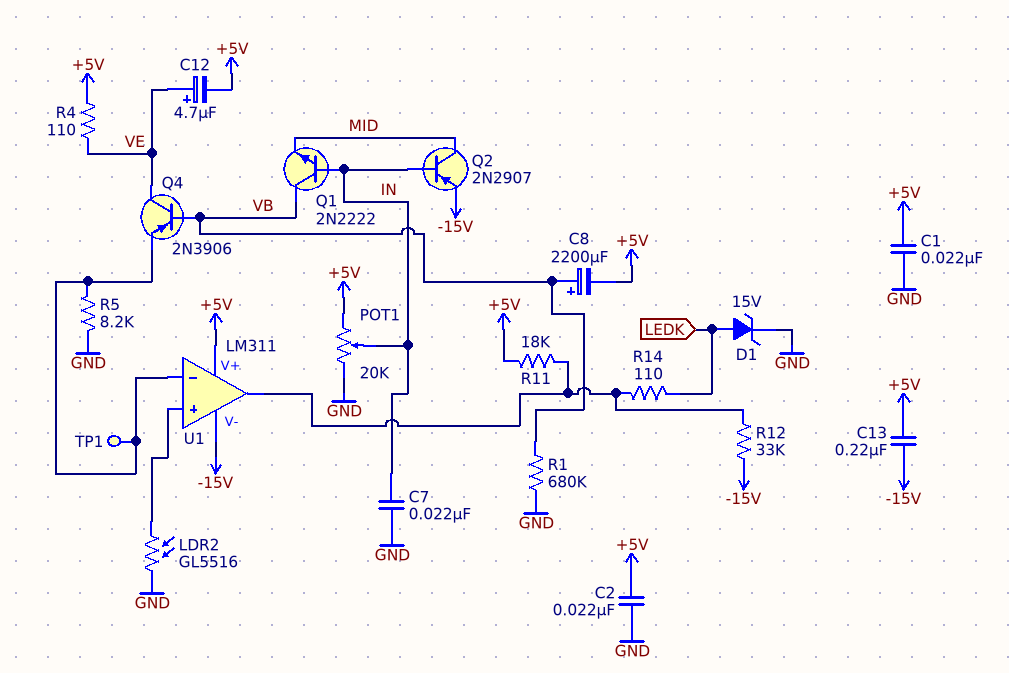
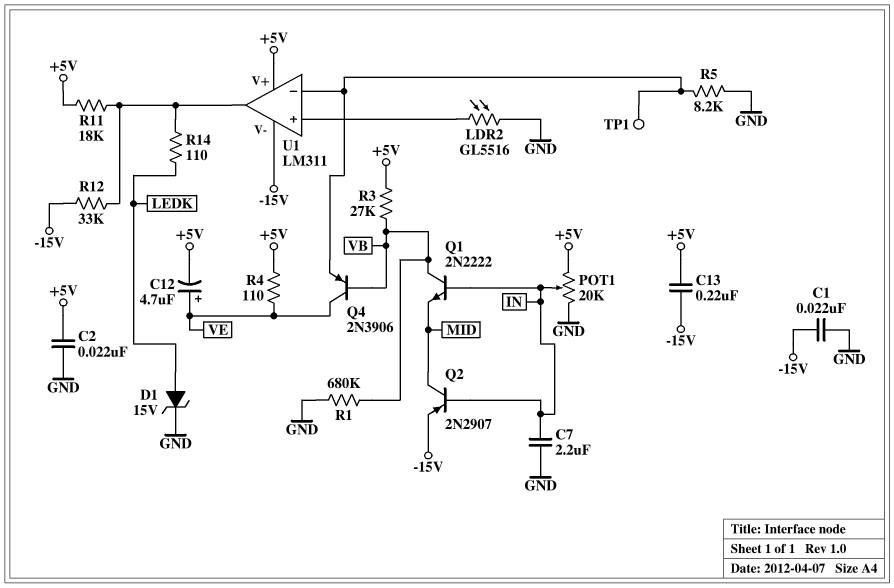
C1: 22nF (+5V, GND) -> 22nF (-15V, GND)
C7: 22nF (GND, IN) -> 2.2uF (GND, IN)
C8: 2200uF (plus VB, minus +5V) -> none
R3: none -> 27k (+5V, VB)

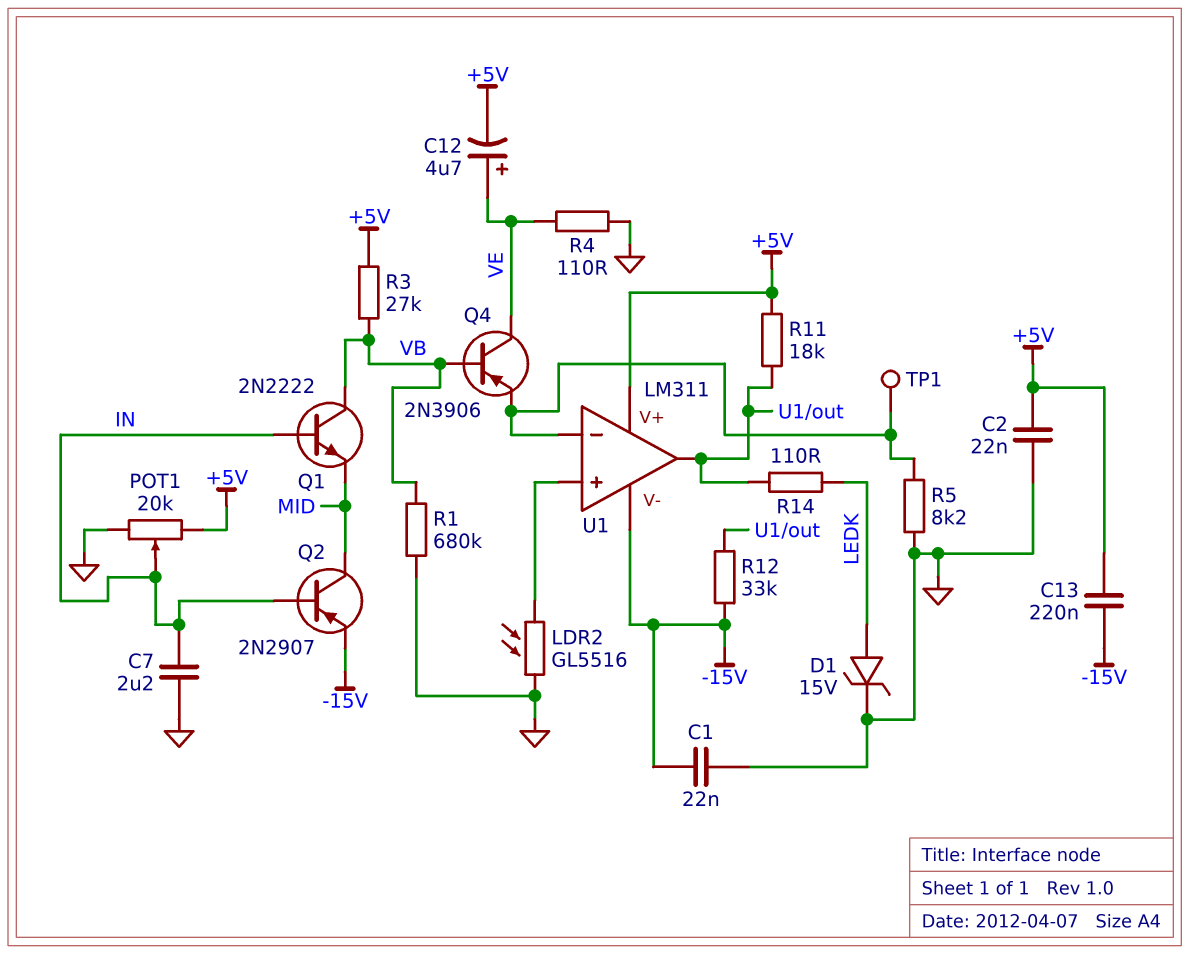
R4: 110 (+5V, VE) -> 110 (GND, VE)

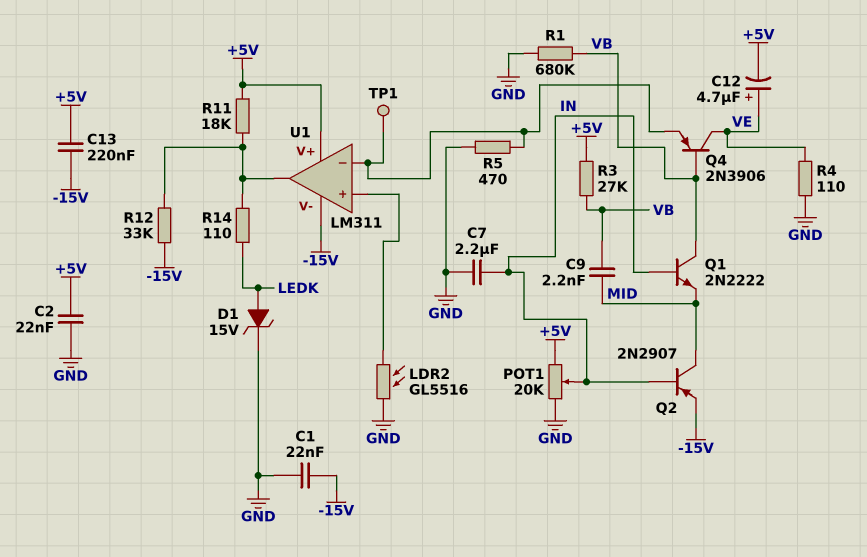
C9: none -> 2.2nF (MID, VB)
R5: 8.2k (GND, U1/in-) -> 470 (GND, U1/in-)

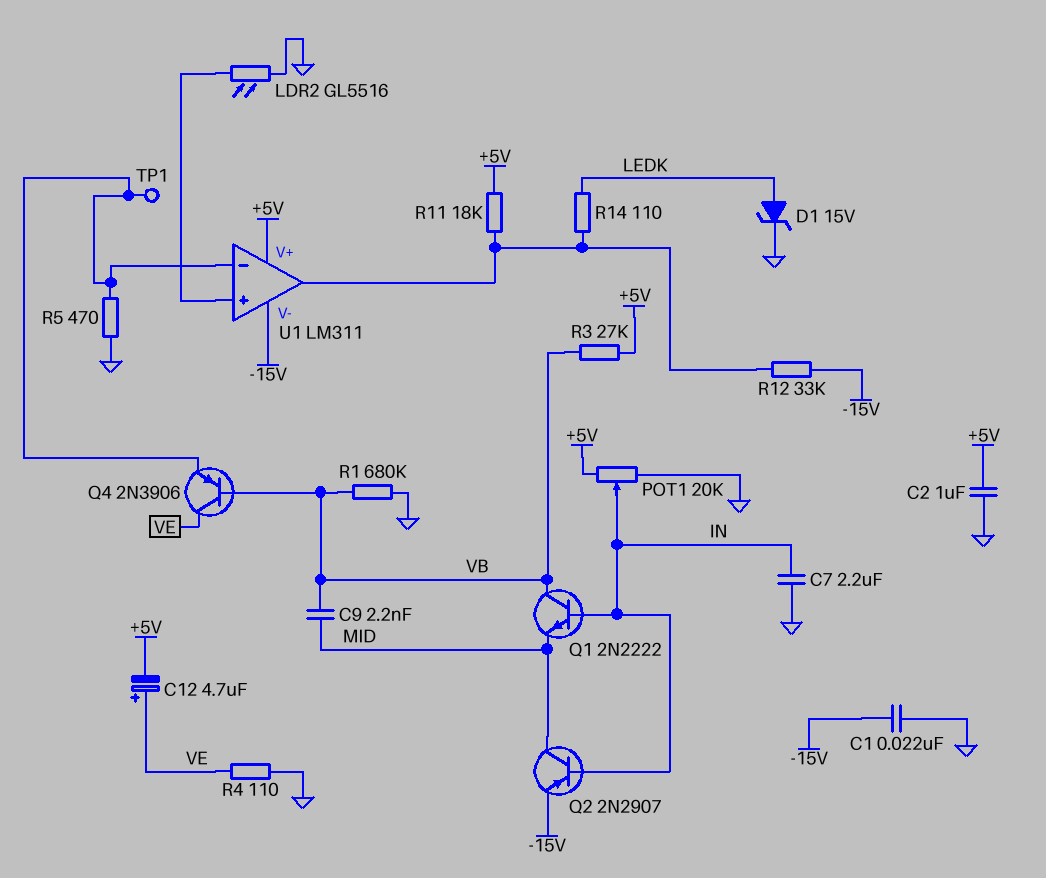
C2: 22nF (+5V, GND) -> 1uF (+5V, GND)
C13: 220nF (+5V, -15V) -> none

